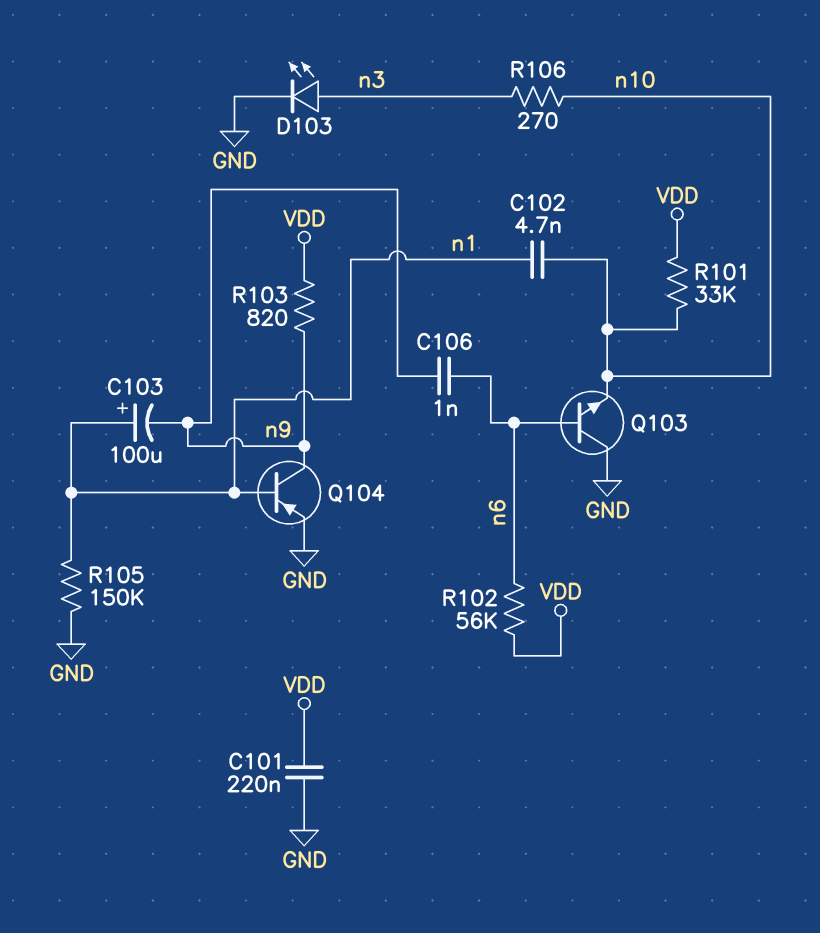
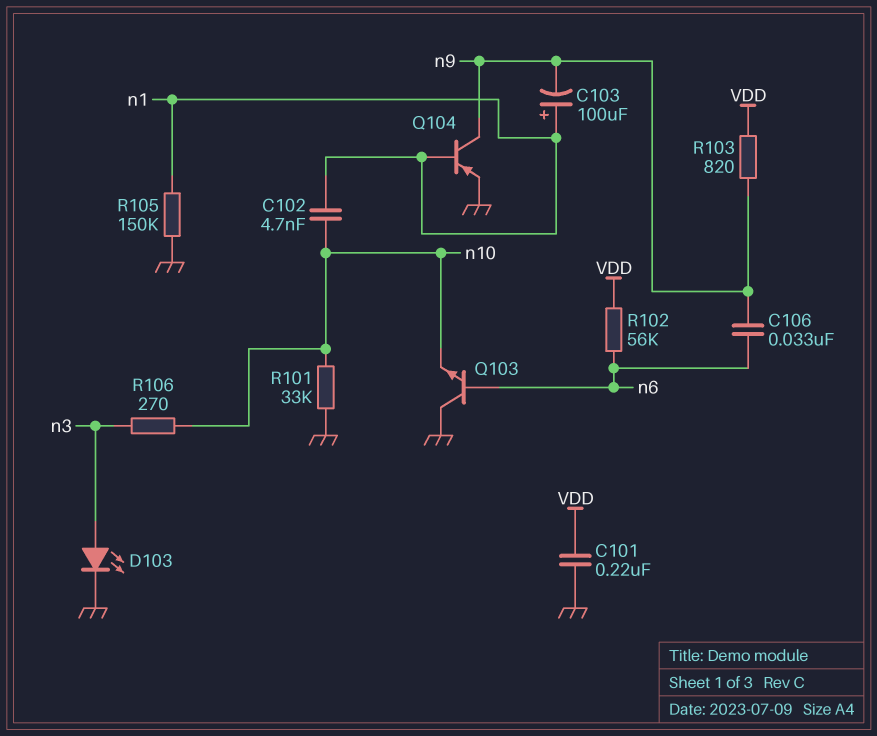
C106: 1nF (n6, n9) -> 33nF (n6, n9)
R101: 33k (VDD, n10) -> 33k (GND, n10)

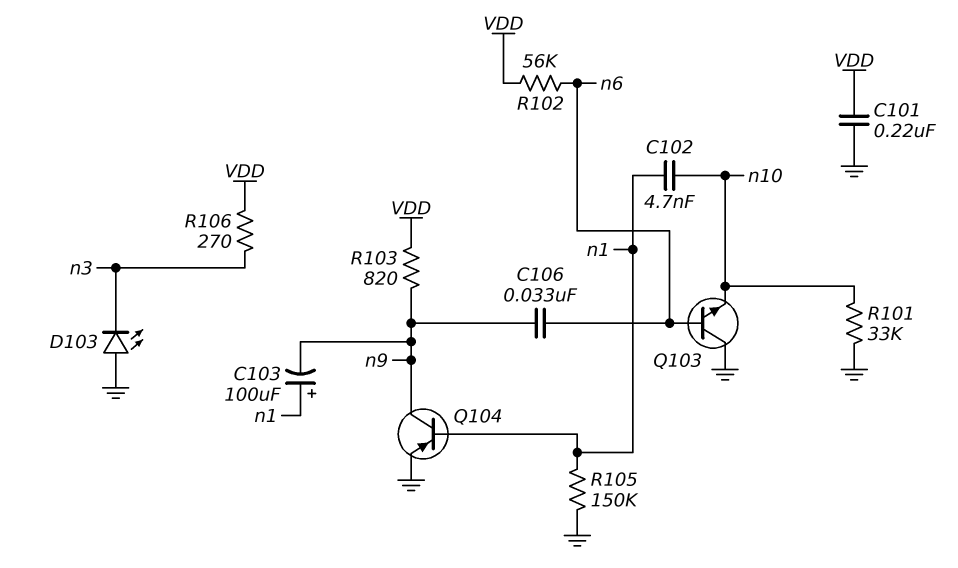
D103: LED (A n3, K GND) -> LED (A GND, K n3)
R106: 270 (n3, n10) -> 270 (VDD, n3)

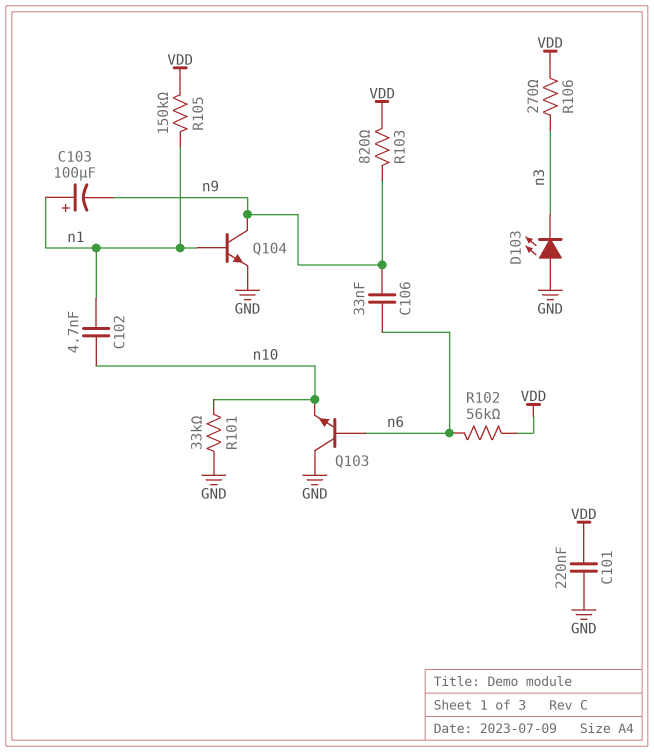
Q104: PNP (B n1, C n9, E GND) -> NPN (B n1, C n9, E GND)
R105: 150k (GND, n1) -> 150k (VDD, n1)

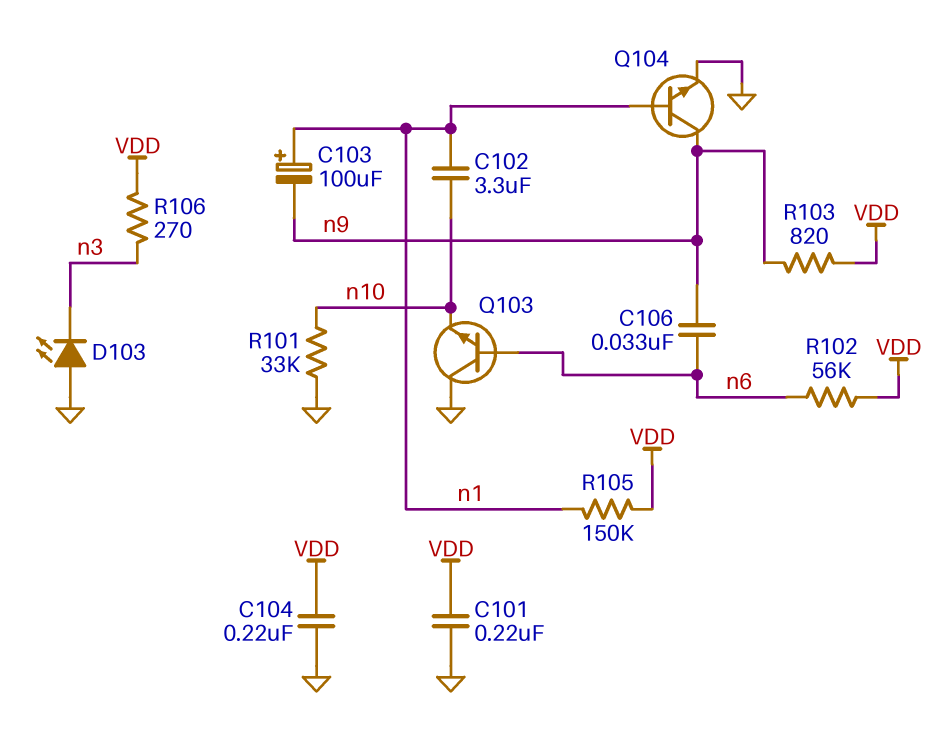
C102: 4.7nF (n1, n10) -> 3.3uF (n1, n10)
C104: none -> 220nF (GND, VDD)

